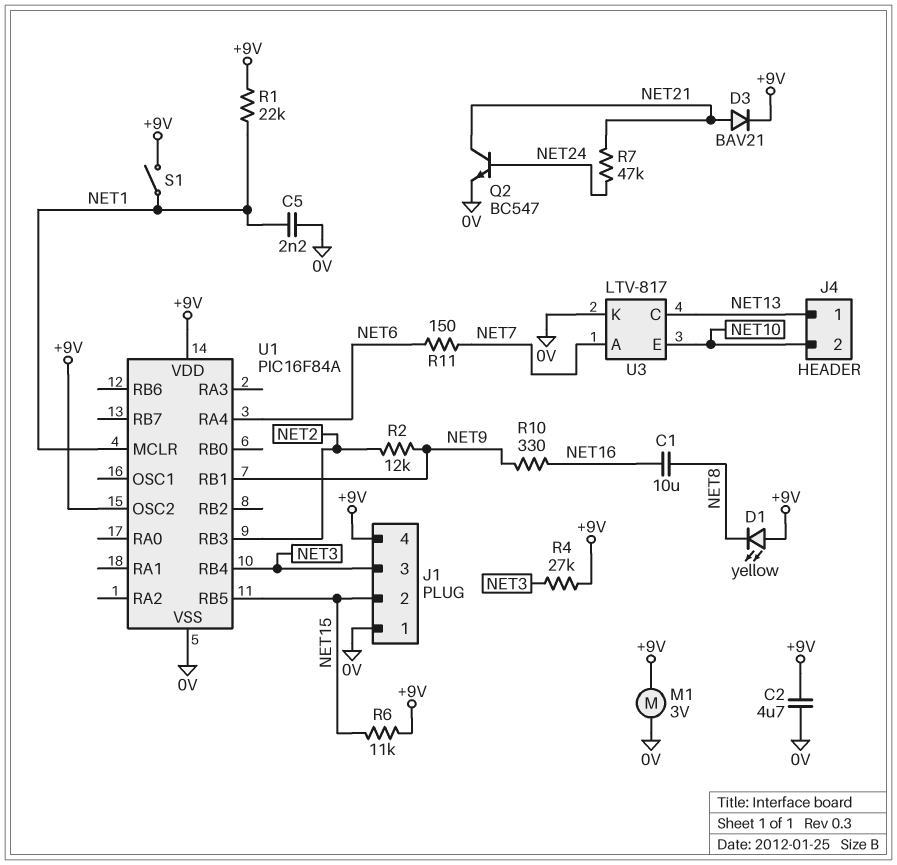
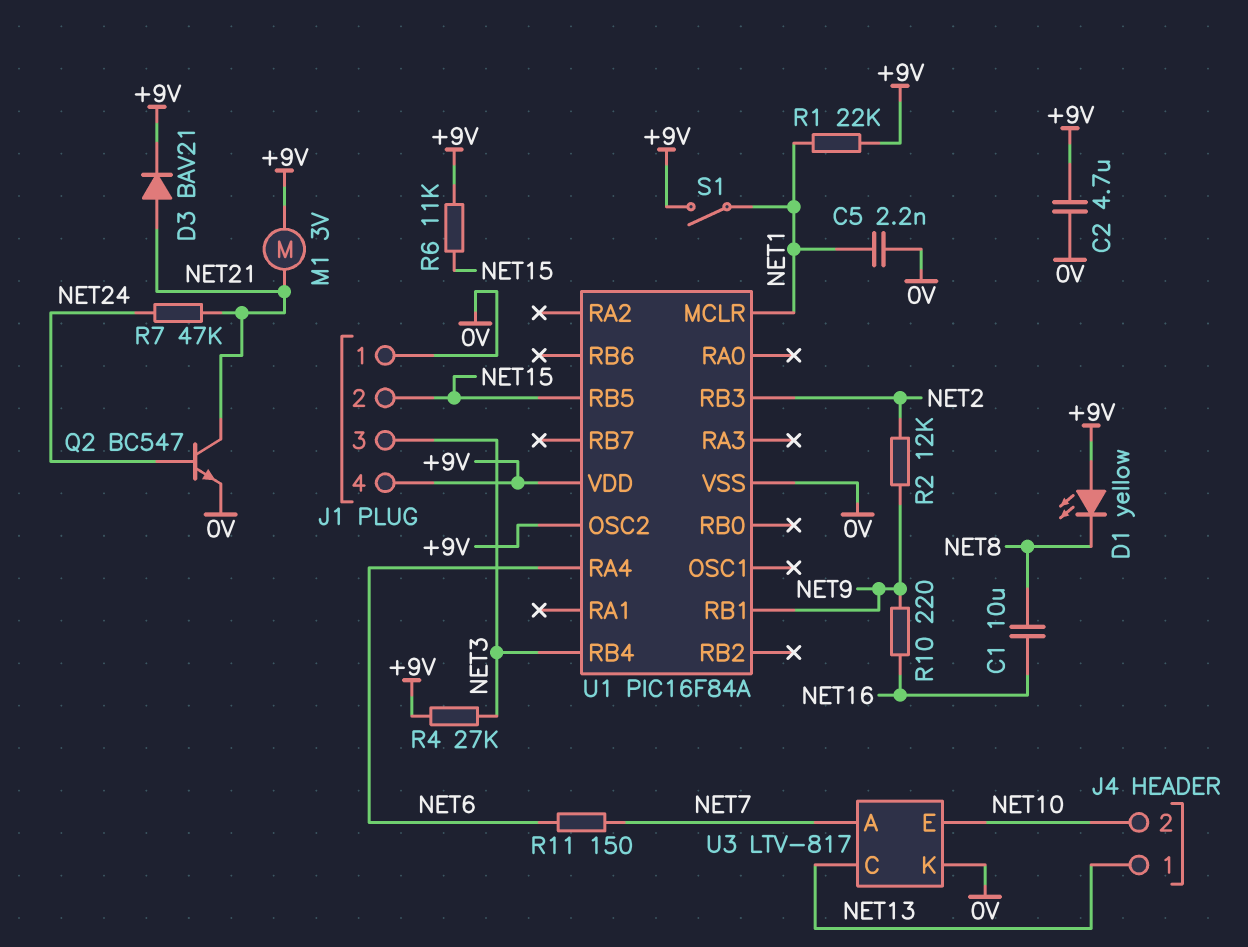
M1: motor 3V (+9V, 0V) -> motor 3V (+9V, NET21)
R10: 330 (NET9, NET16) -> 220 (NET9, NET16)

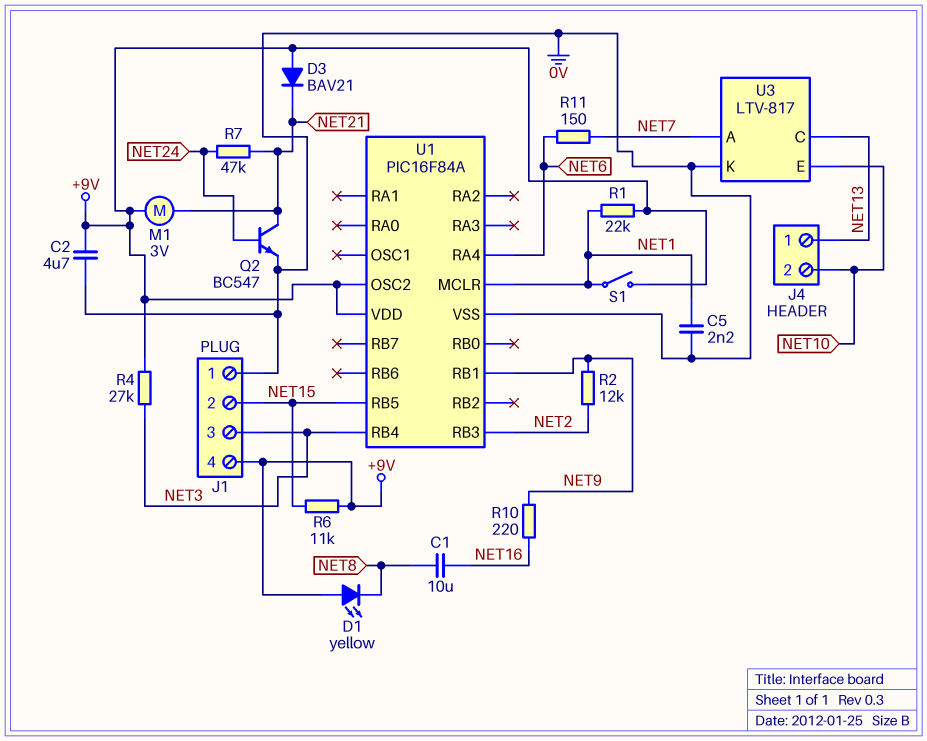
D3: diode BAV21 (A NET21, K +9V) -> diode BAV21 (A +9V, K NET21)

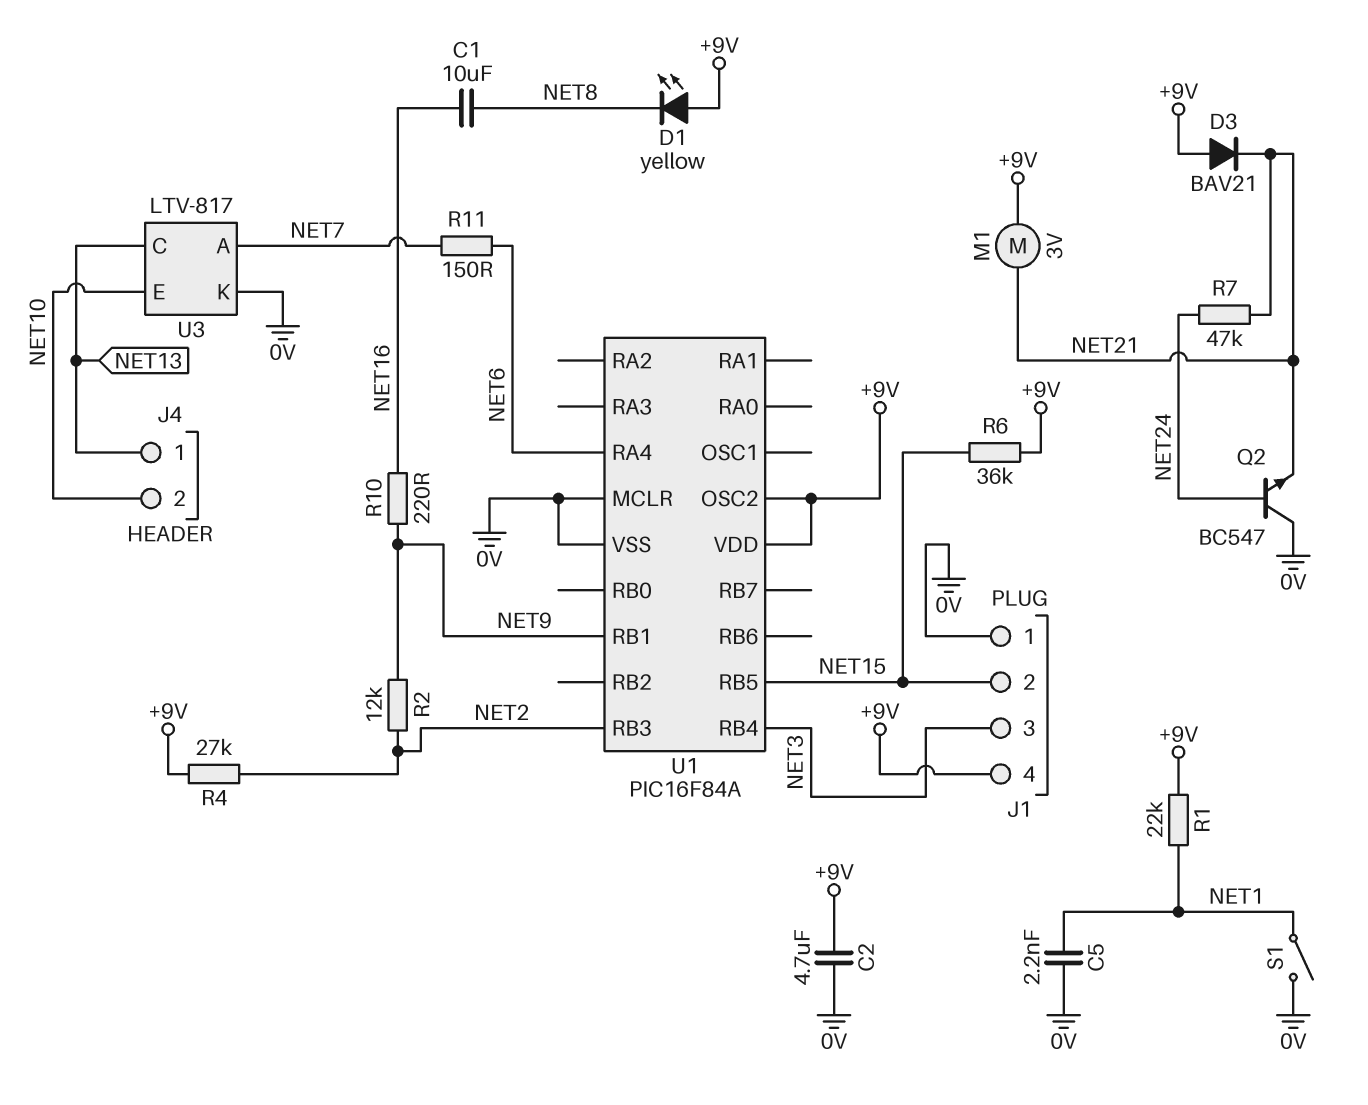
Q2: NPN BC547 (B NET24, C NET21, E 0V) -> NPN BC547 (B NET24, C 0V, E NET21)
R4: 27k (+9V, NET3) -> 27k (+9V, NET2)
R6: 11k (+9V, NET15) -> 36k (+9V, NET15)
S1: switch (+9V, NET1) -> switch (0V, NET1)
U1 pin MCLR: NET1 -> 0V

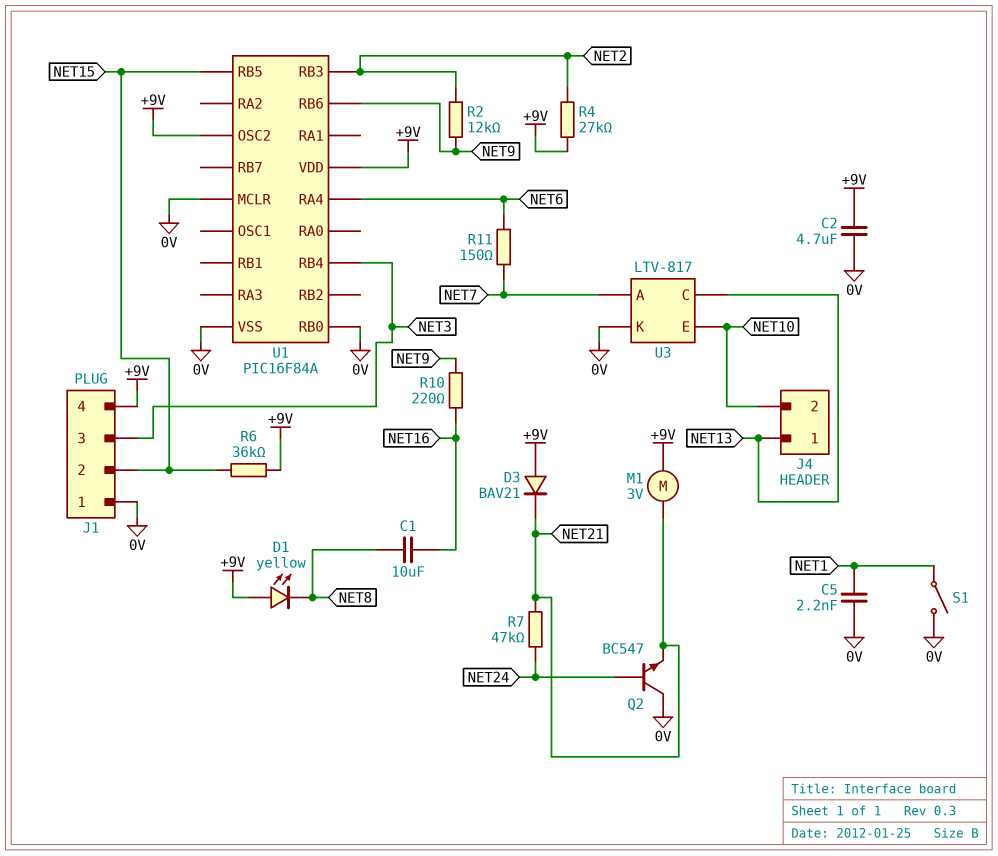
R1: 22k (+9V, NET1) -> none
U1 pin RB0: none -> 0V
U1 pin RB1: NET9 -> none
U1 pin RB6: none -> NET9

